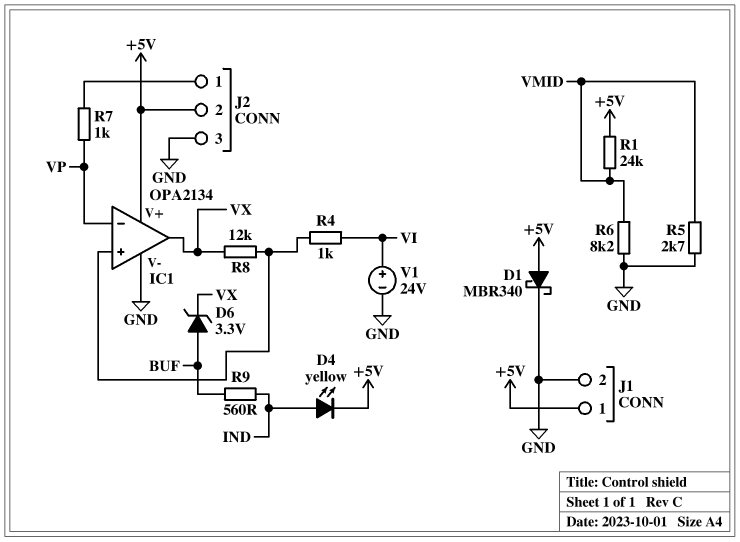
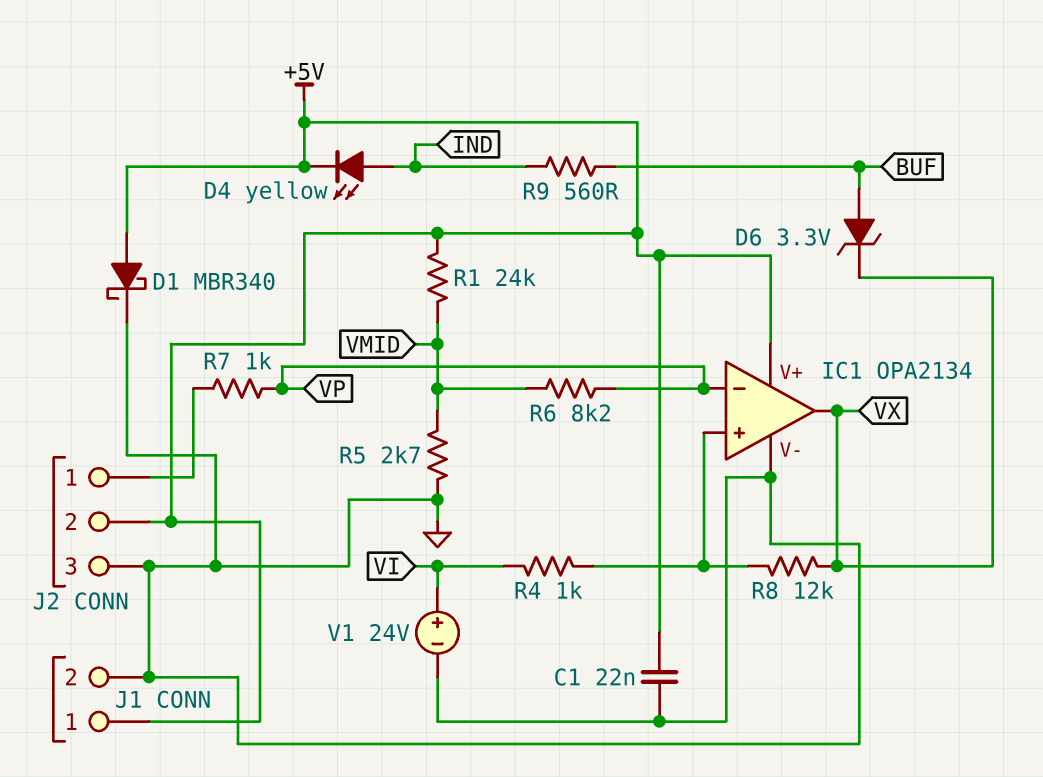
C1: none -> 22nF (+5V, GND)
R6: 8.2k (GND, VMID) -> 8.2k (VMID, VP)

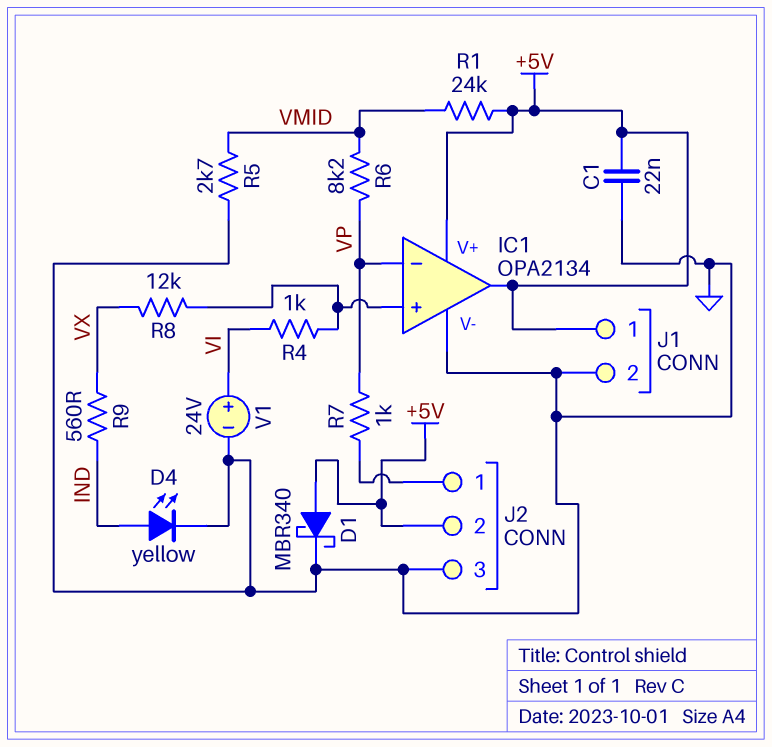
D4: LED yellow (A IND, K +5V) -> LED yellow (A IND, K GND)
D6: zener 3.3V (A BUF, K VX) -> none
IC1 pin out: VX -> +5V
R9: 560 (BUF, IND) -> 560 (IND, VX)

